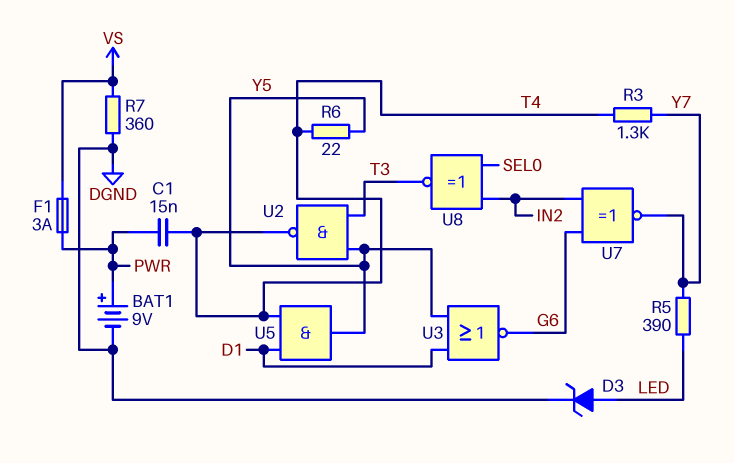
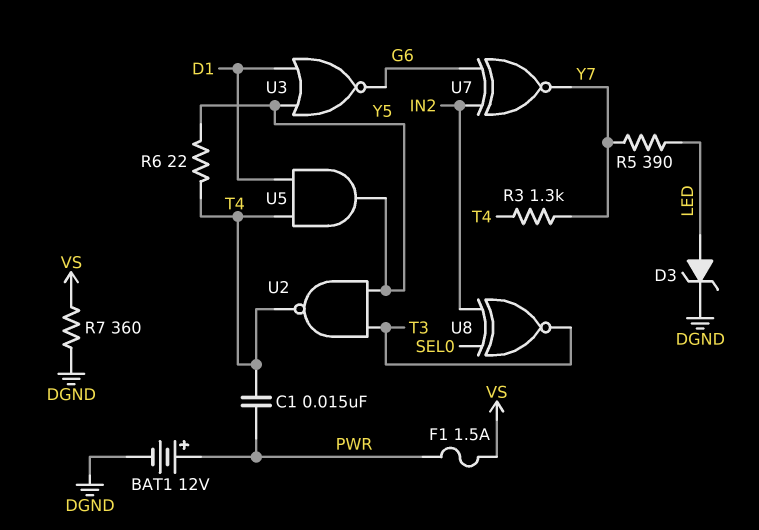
BAT1: 9V (plus PWR, minus DGND) -> 12V (plus PWR, minus DGND)
F1: 3A (PWR, VS) -> 1.5A (PWR, VS)

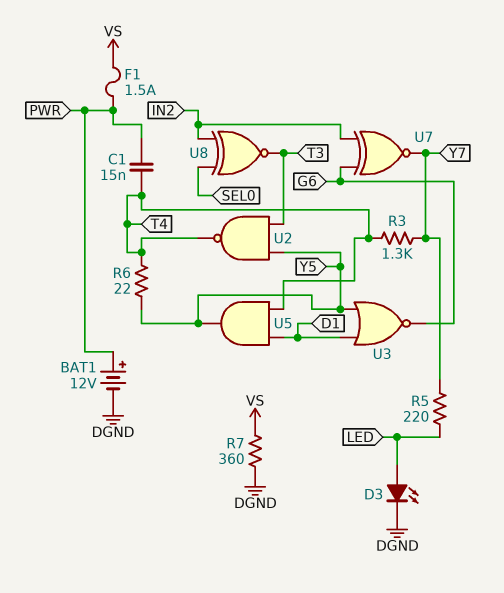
D3: zener (A LED, K DGND) -> LED (A LED, K DGND)
R5: 390 (LED, Y7) -> 220 (LED, Y7)

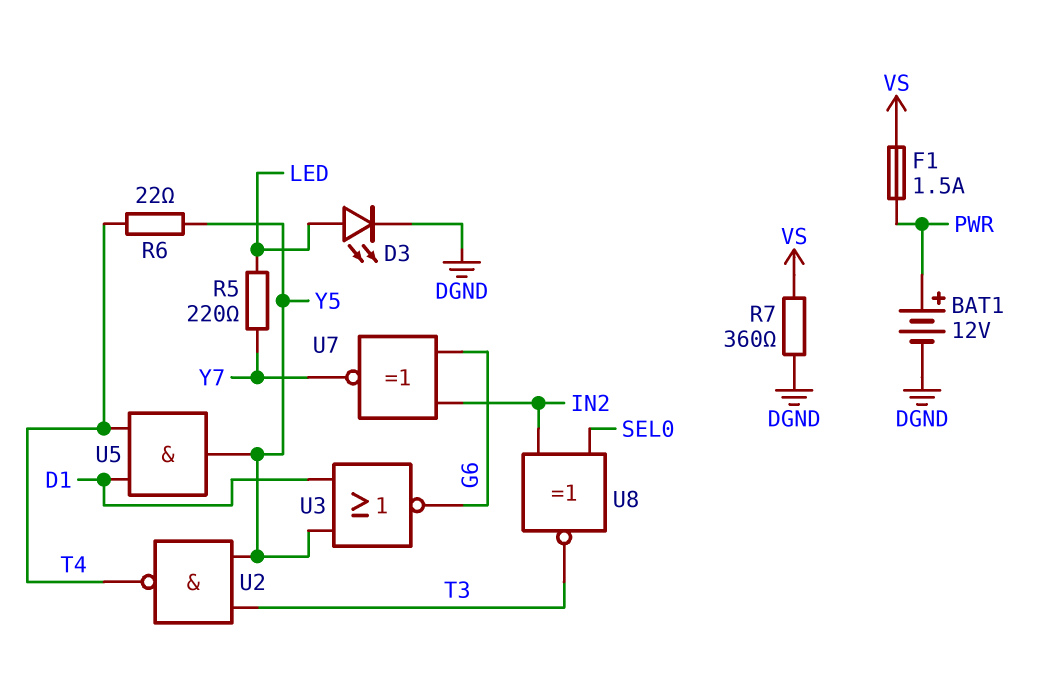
C1: 15nF (PWR, T4) -> none
R3: 1.3k (T4, Y7) -> none

